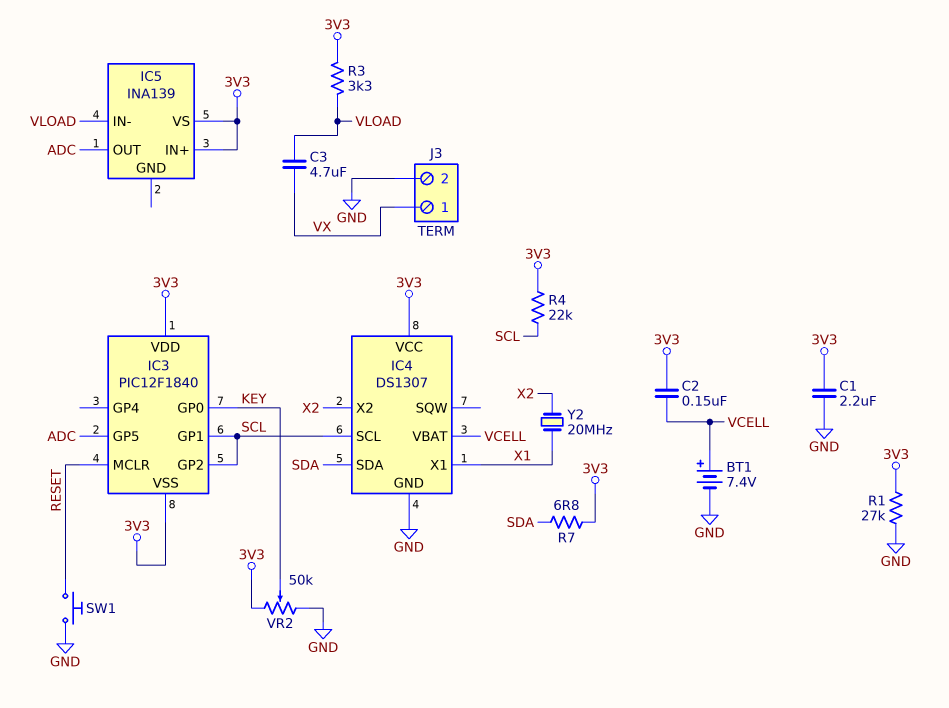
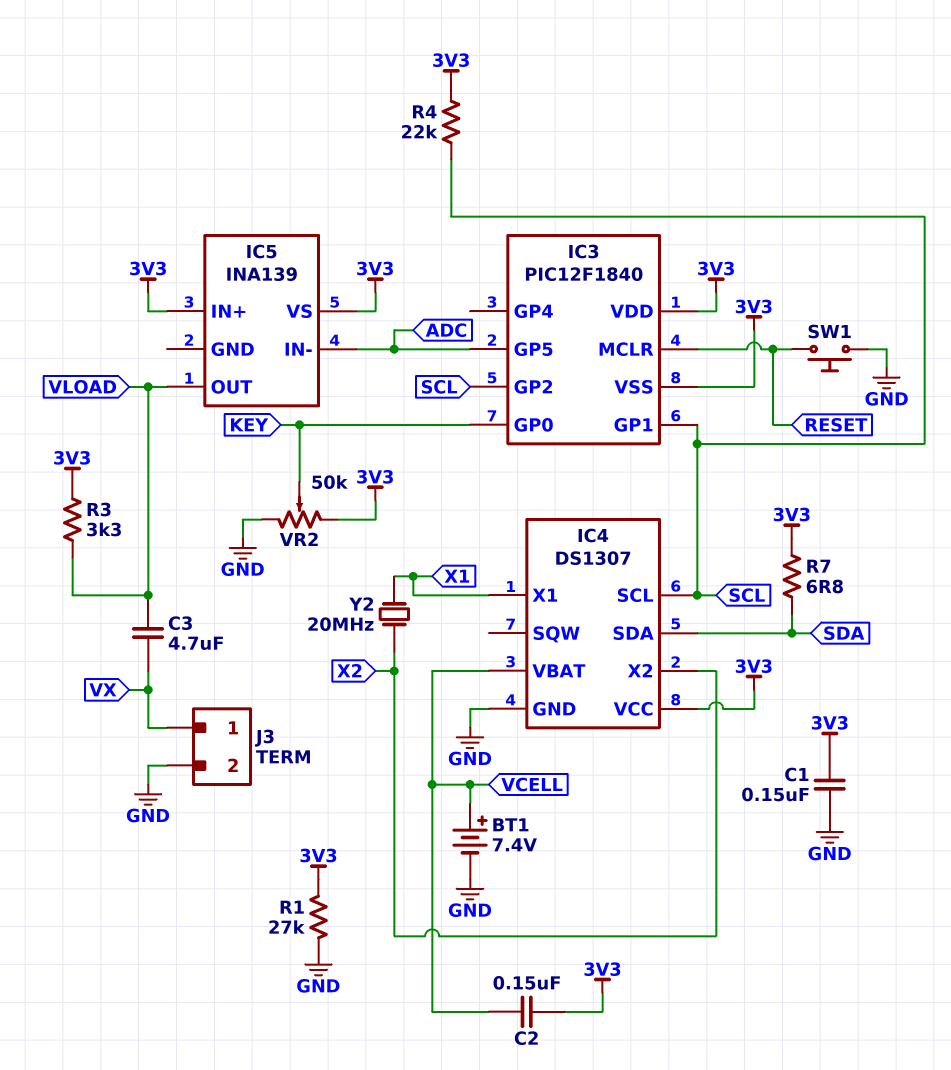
C1: 2.2uF (3V3, GND) -> 150nF (3V3, GND)
IC5 pin IN-: VLOAD -> ADC
IC5 pin OUT: ADC -> VLOAD

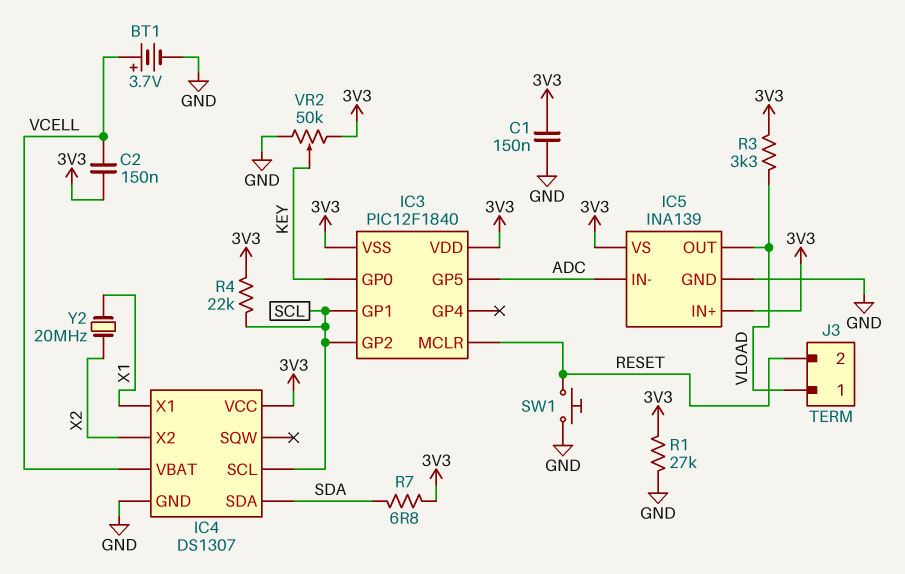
BT1: 7.4V (plus VCELL, minus GND) -> 3.7V (plus VCELL, minus GND)
C3: 4.7uF (VLOAD, VX) -> none
IC5 pin GND: none -> GND
J3 pin 1: VX -> VLOAD
J3 pin 2: GND -> RESET

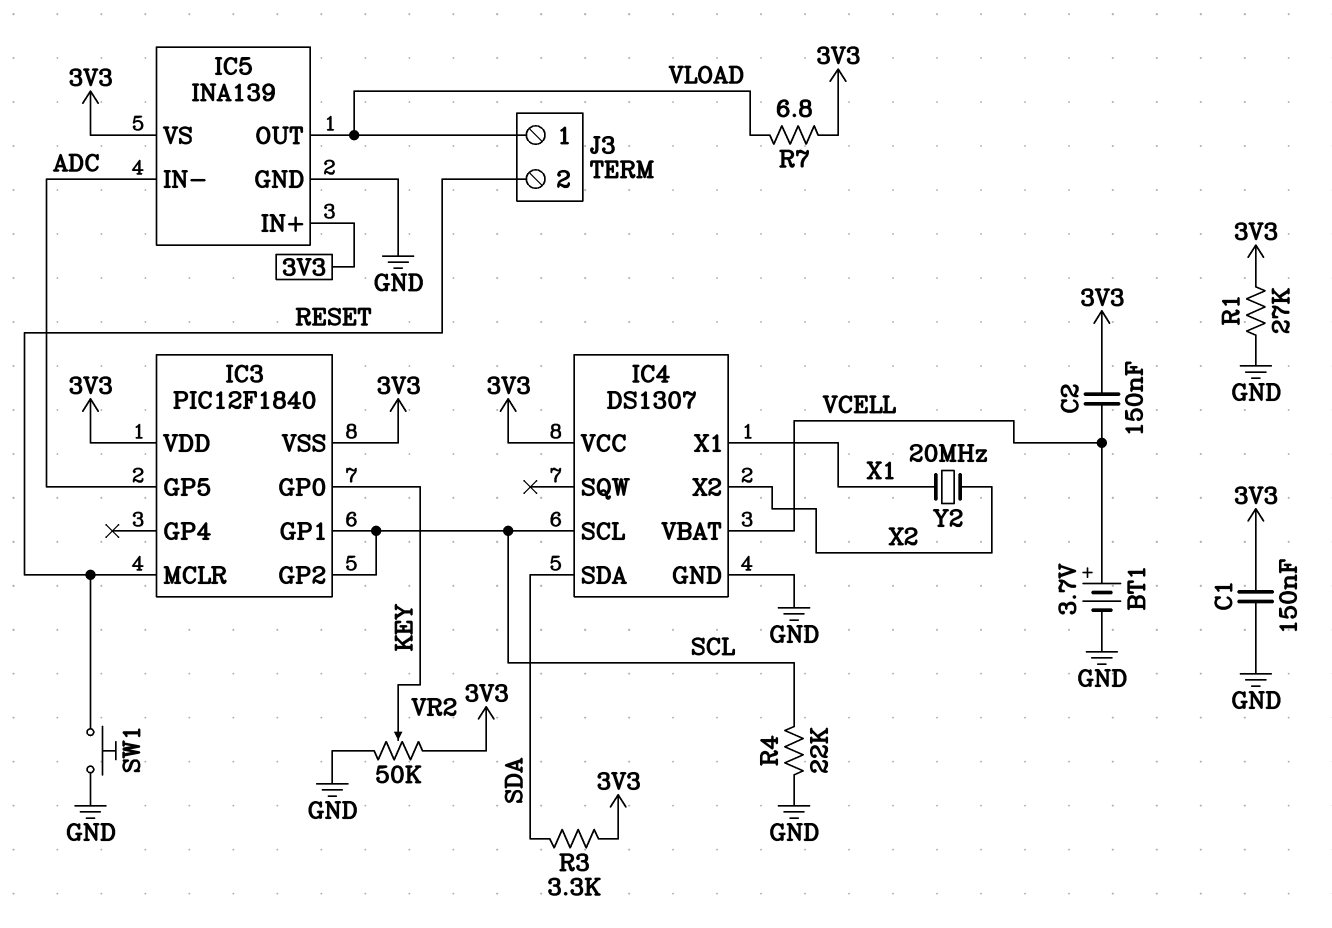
R3: 3.3k (3V3, VLOAD) -> 3.3k (3V3, SDA)
R4: 22k (3V3, SCL) -> 22k (GND, SCL)
R7: 6.8 (3V3, SDA) -> 6.8 (3V3, VLOAD)

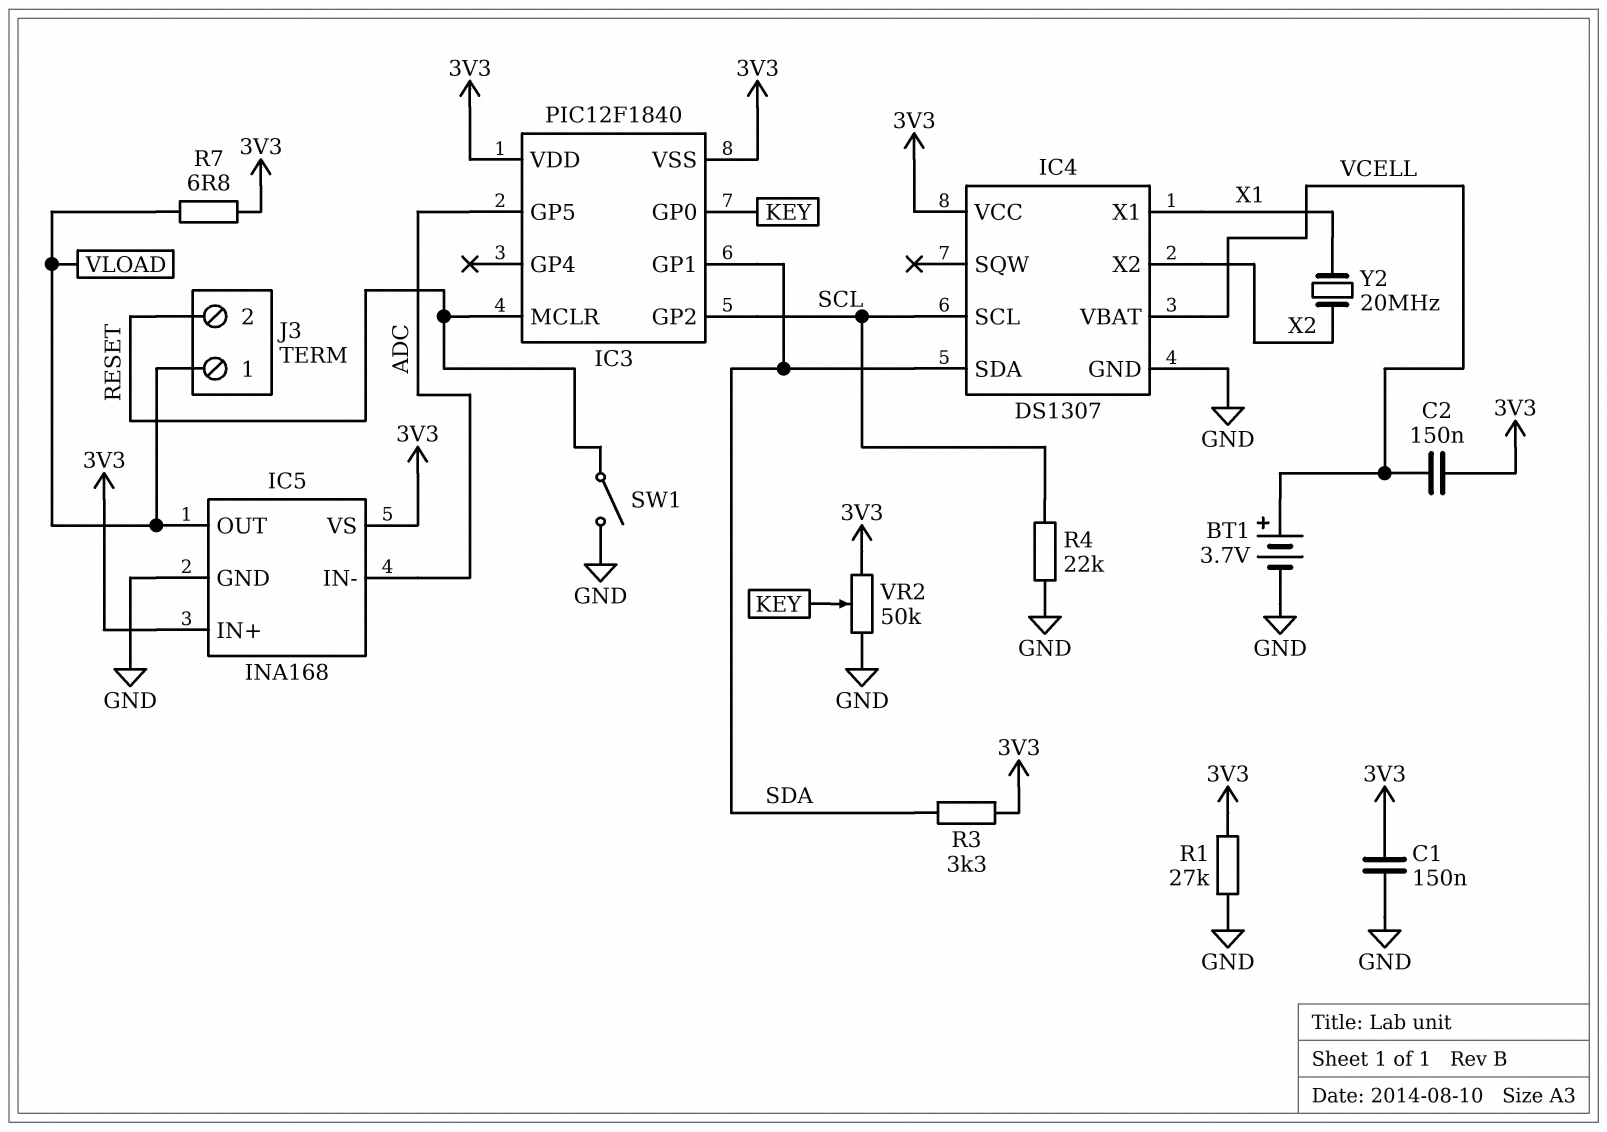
IC3 pin GP1: SCL -> SDA
IC5: INA139 -> INA168
SW1: button (GND, RESET) -> switch (GND, RESET)

